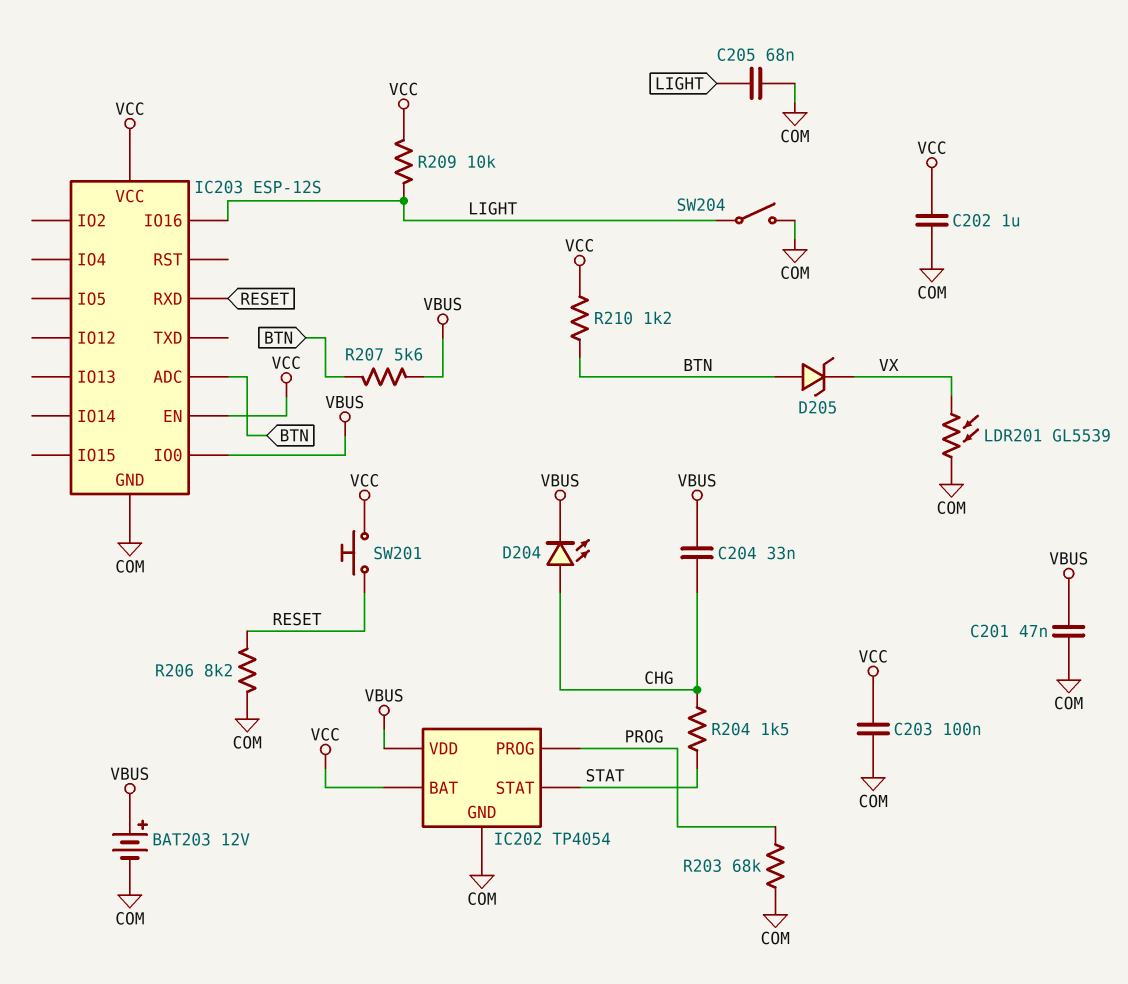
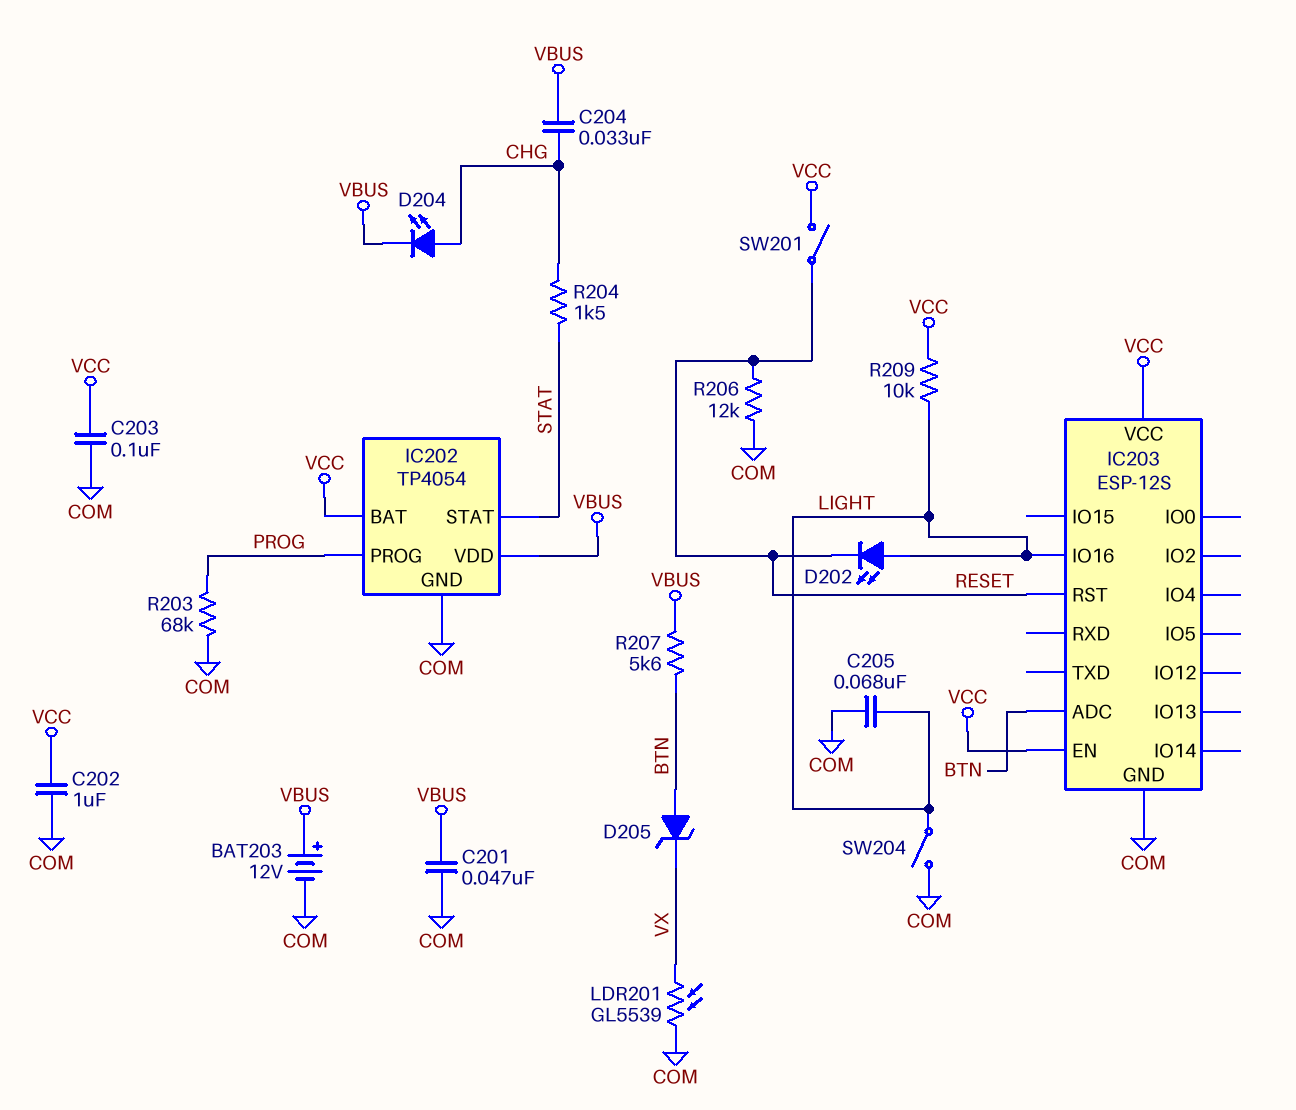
D202: none -> LED (A LIGHT, K RESET)
IC203 pin IO0: VBUS -> none
IC203 pin RST: none -> RESET
IC203 pin RXD: RESET -> none
R206: 8.2k (COM, RESET) -> 12k (COM, RESET)
R210: 1.2k (BTN, VCC) -> none
SW201: button (RESET, VCC) -> switch (RESET, VCC)

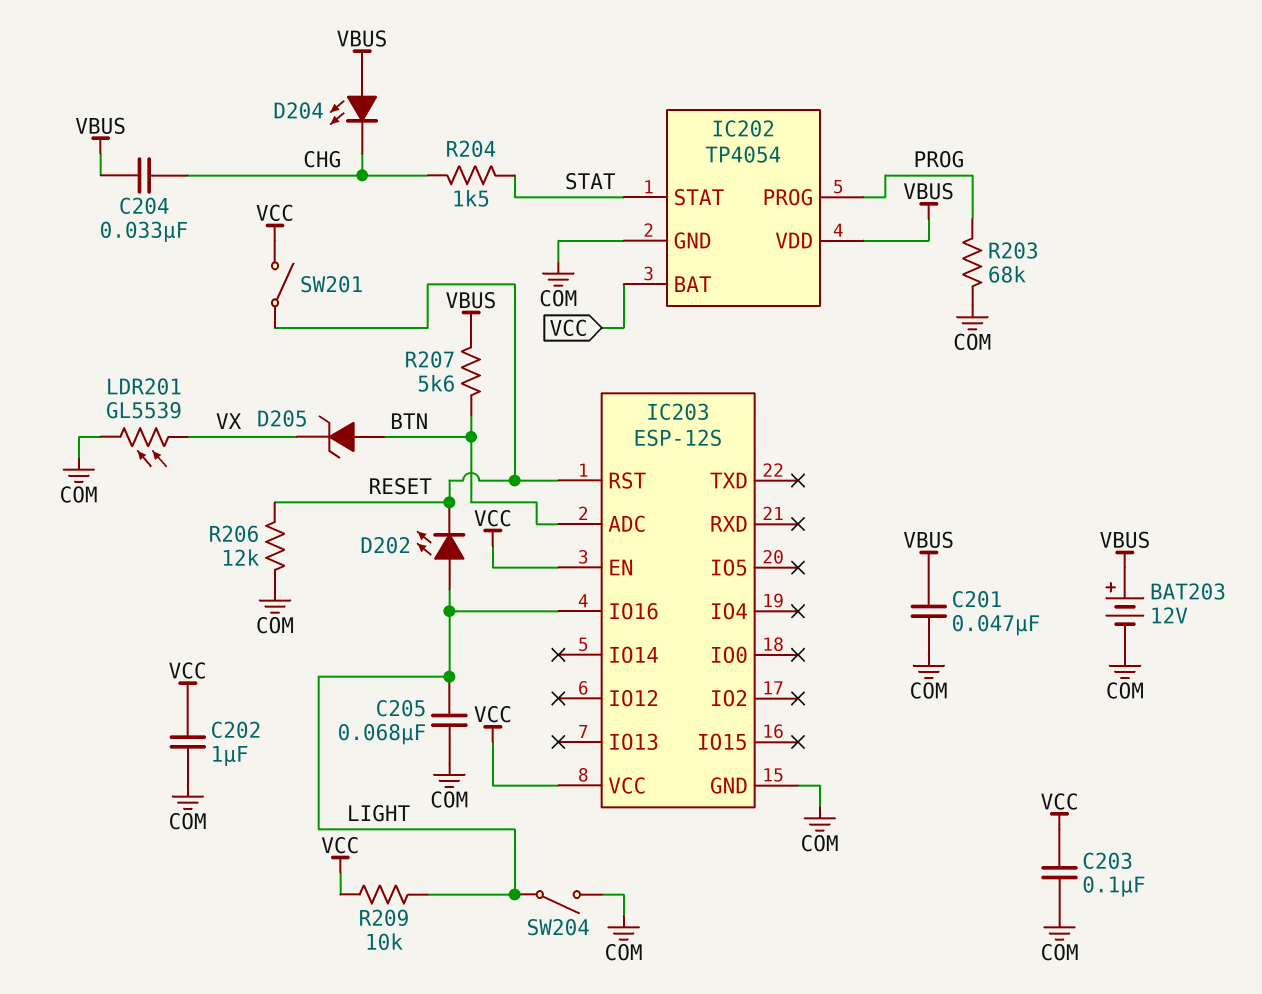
D204: LED (A CHG, K VBUS) -> LED (A VBUS, K CHG)

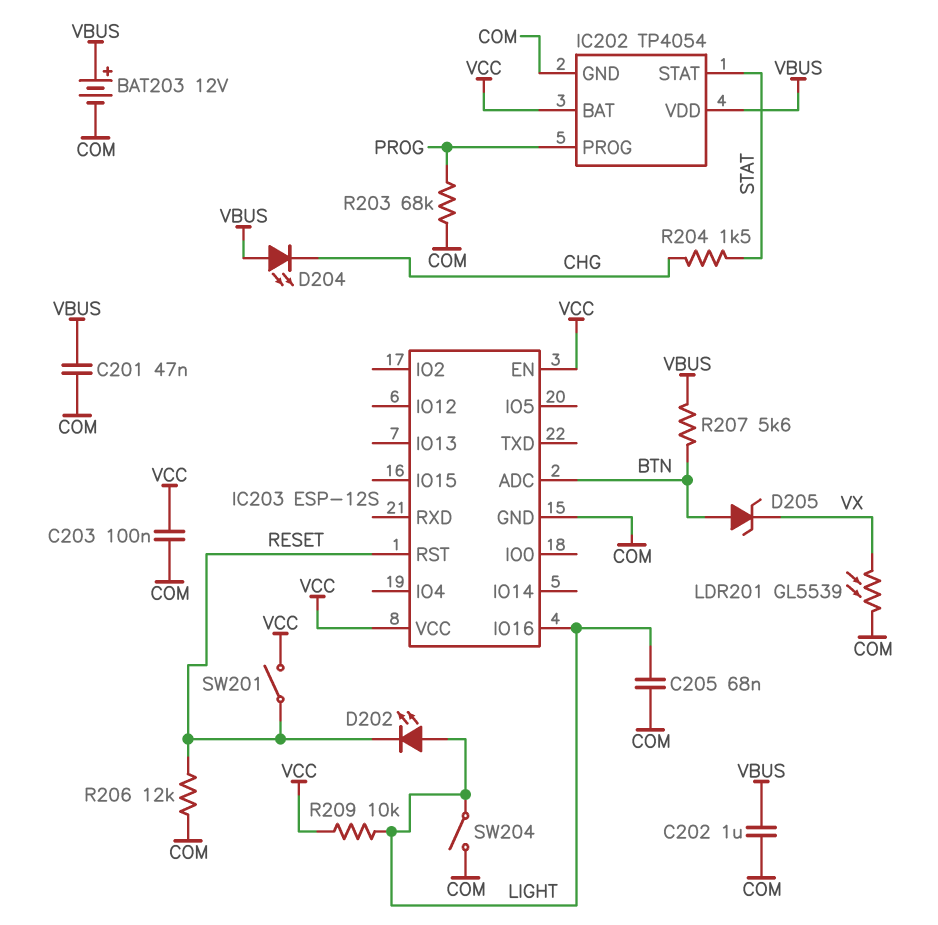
C202: 1uF (COM, VCC) -> 1uF (COM, VBUS)
C204: 33nF (CHG, VBUS) -> none

